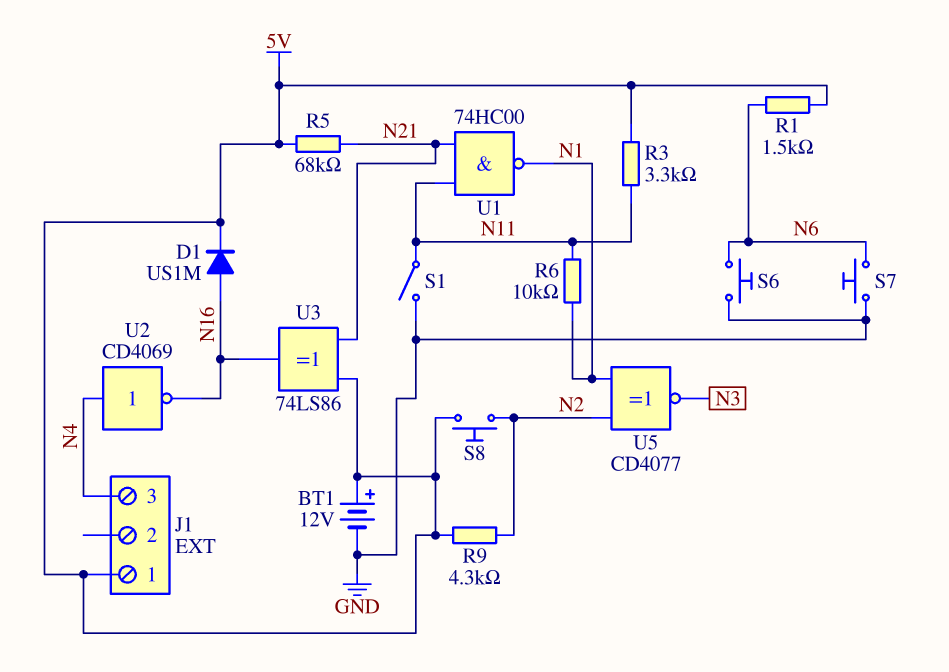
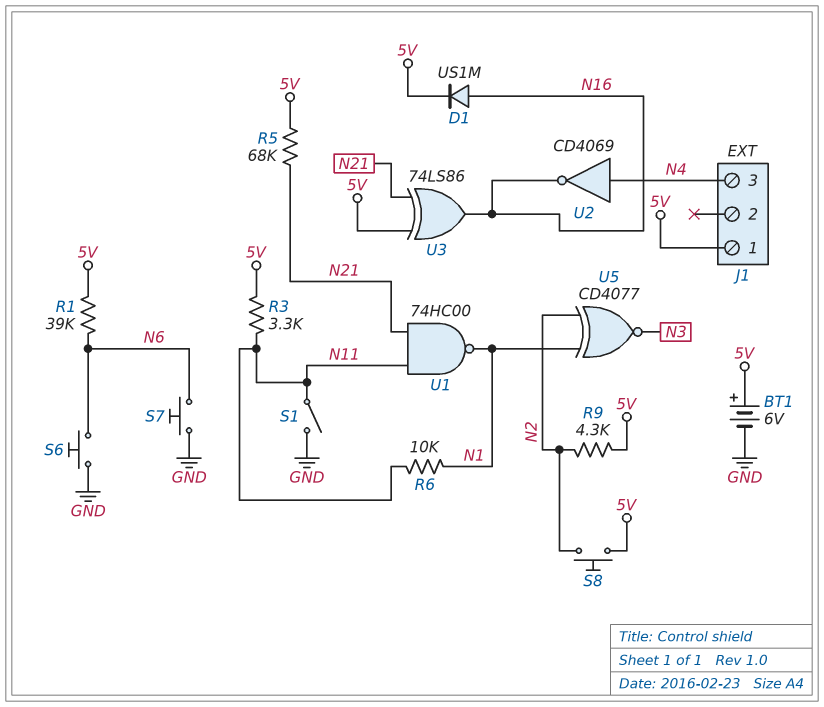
BT1: 12V (plus 5V, minus GND) -> 6V (plus 5V, minus GND)
R1: 1.5k (5V, N6) -> 39k (5V, N6)

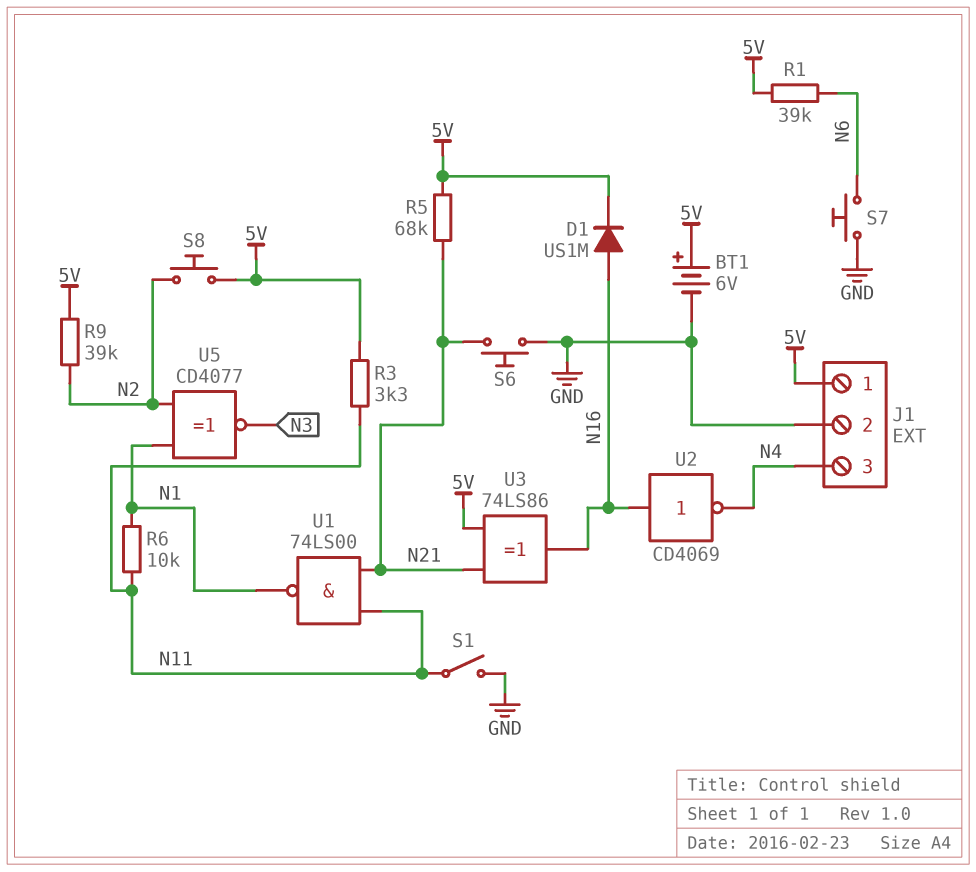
J1 pin 2: none -> GND
R9: 4.3k (5V, N2) -> 39k (5V, N2)
S6: button (GND, N6) -> button (GND, N21)
U1: NAND 74HC00 (in N11, in N21, out N1) -> NAND 74LS00 (in N11, in N21, out N1)
U2: NOT CD4069 (in N4, out N16) -> NOT CD4069 (in N16, out N4)

